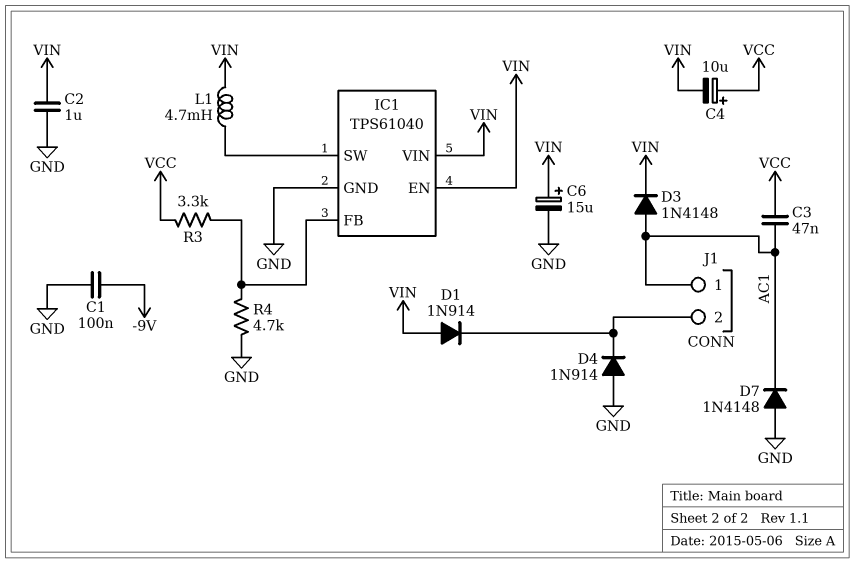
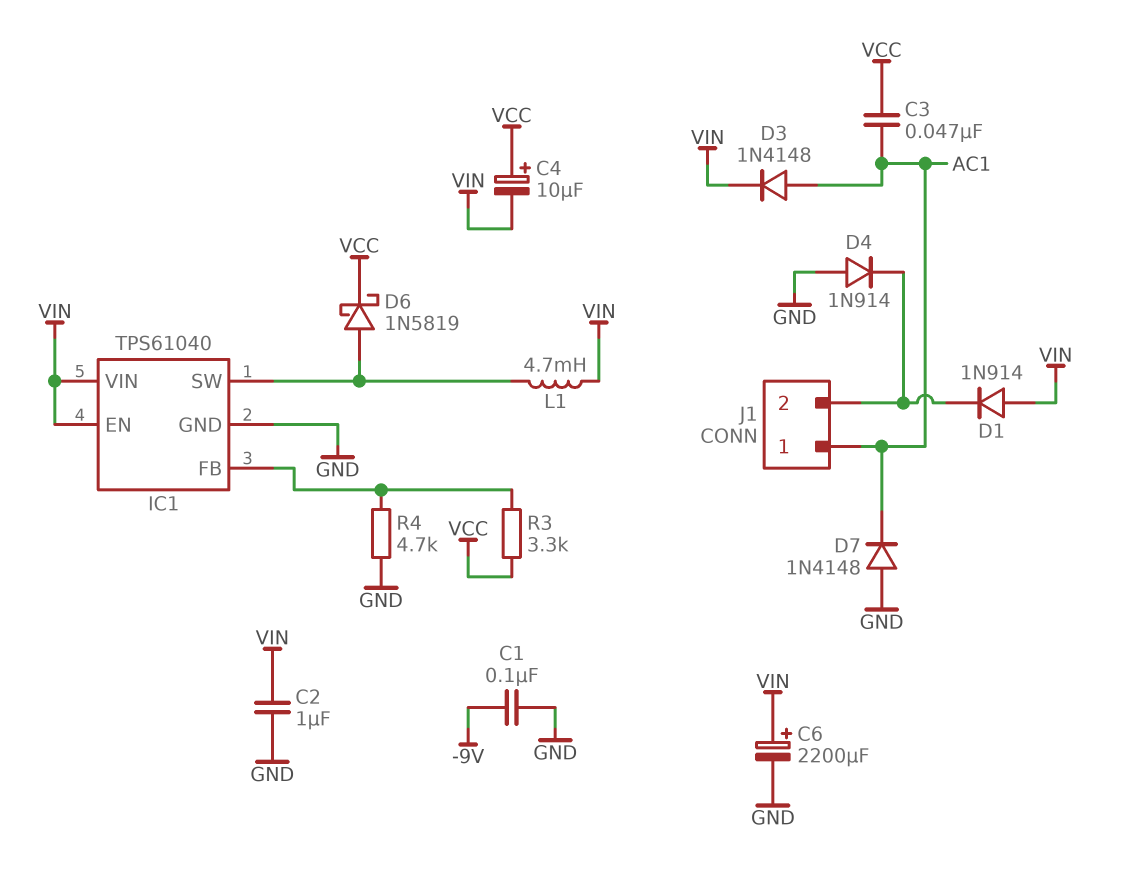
C6: 15uF (plus VIN, minus GND) -> 2200uF (plus VIN, minus GND)
D6: none -> schottky 1N5819 (A IC1/SW, K VCC)

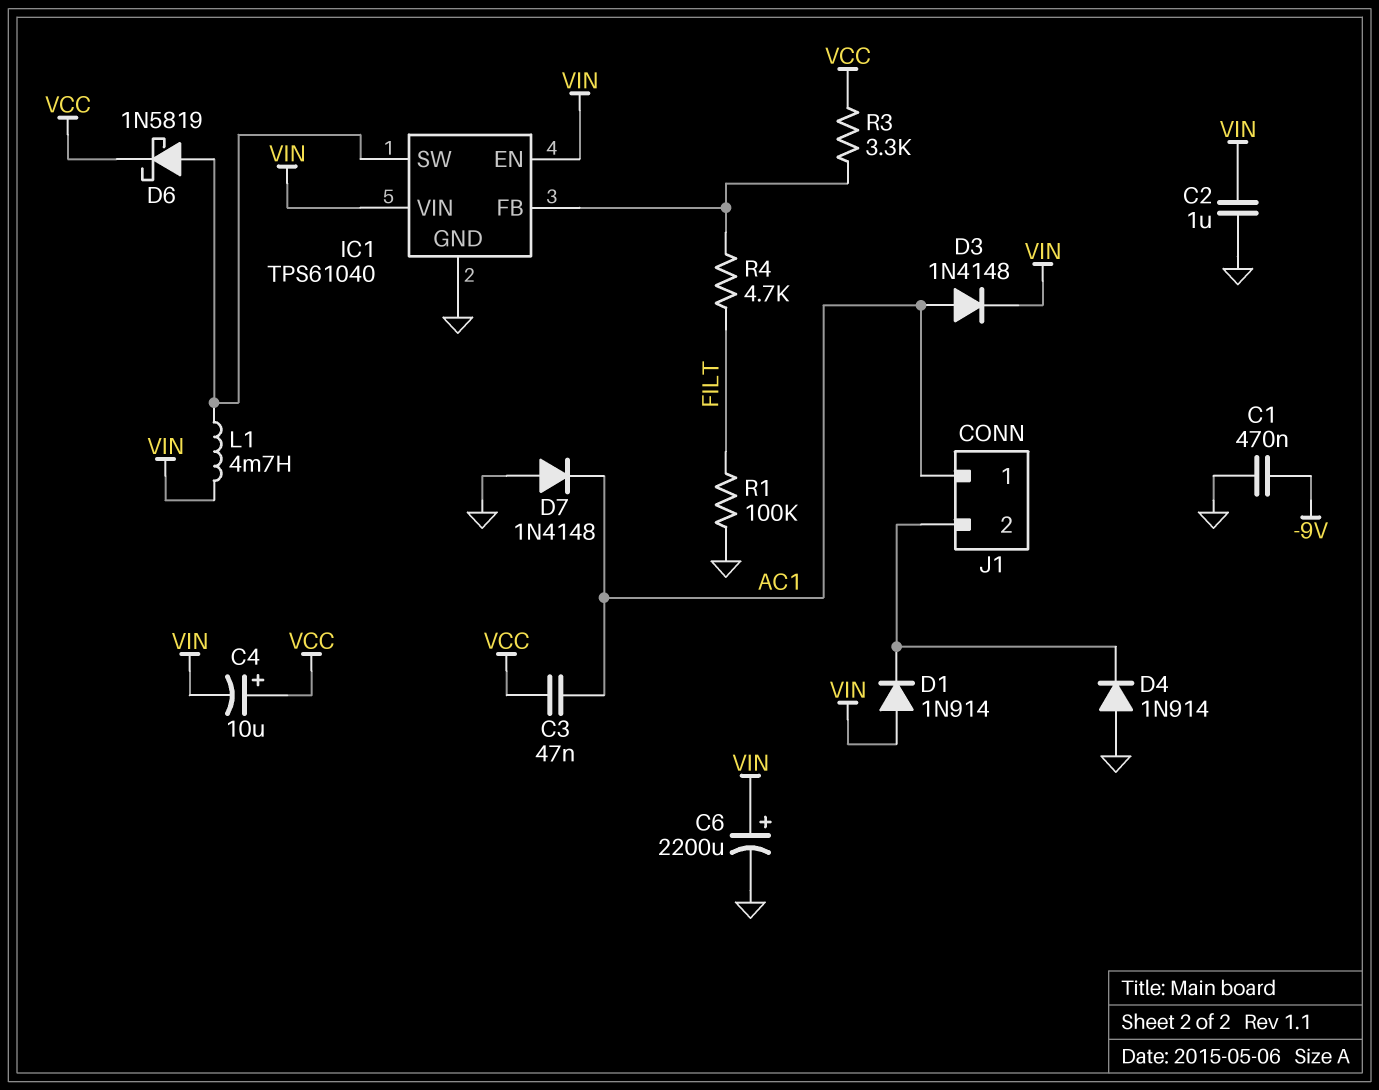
C1: 100nF (-9V, GND) -> 470nF (-9V, GND)
R1: none -> 100k (FILT, GND)
R4: 4.7k (GND, IC1/FB) -> 4.7k (FILT, IC1/FB)

